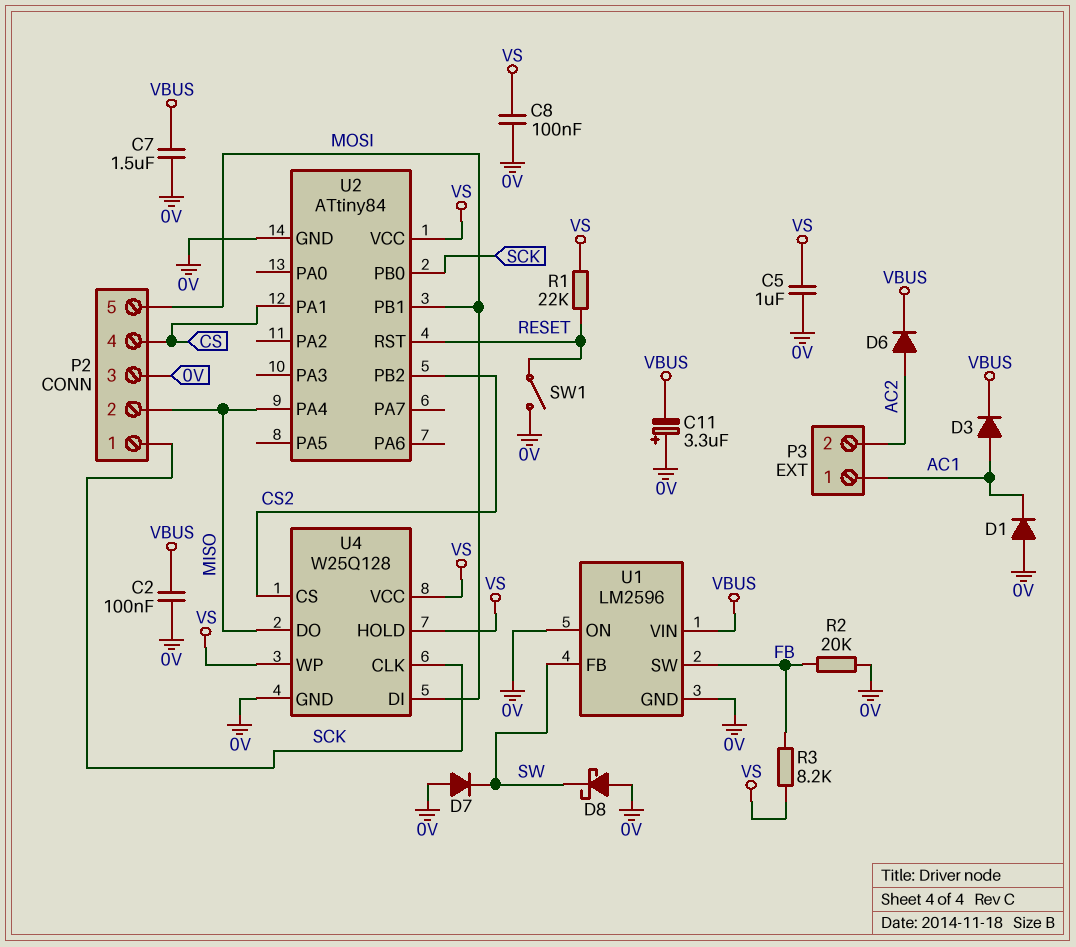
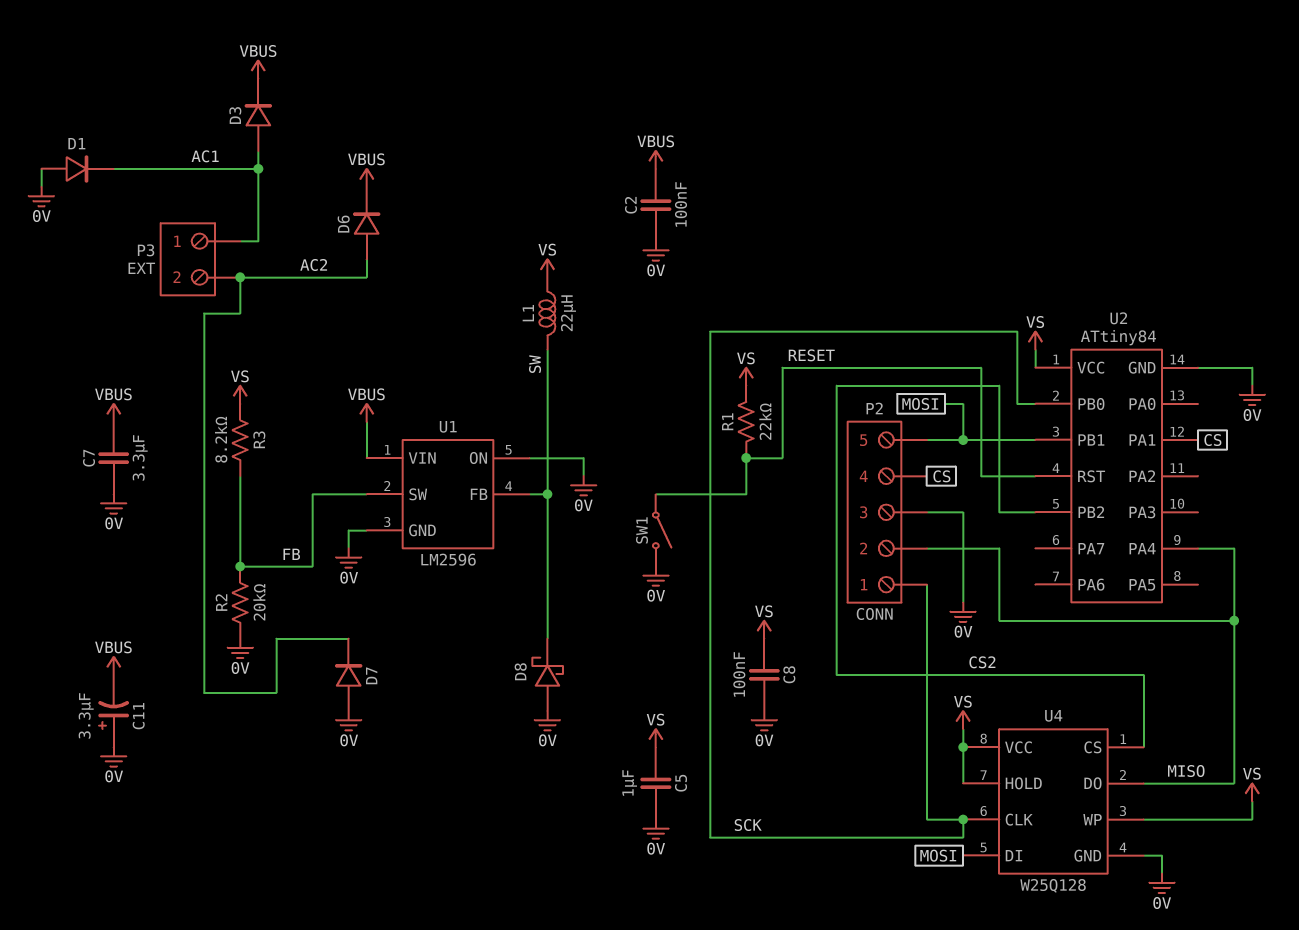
C7: 1.5uF (0V, VBUS) -> 3.3uF (0V, VBUS)
D7: diode (A 0V, K SW) -> diode (A 0V, K AC2)
L1: none -> 22uH (SW, VS)

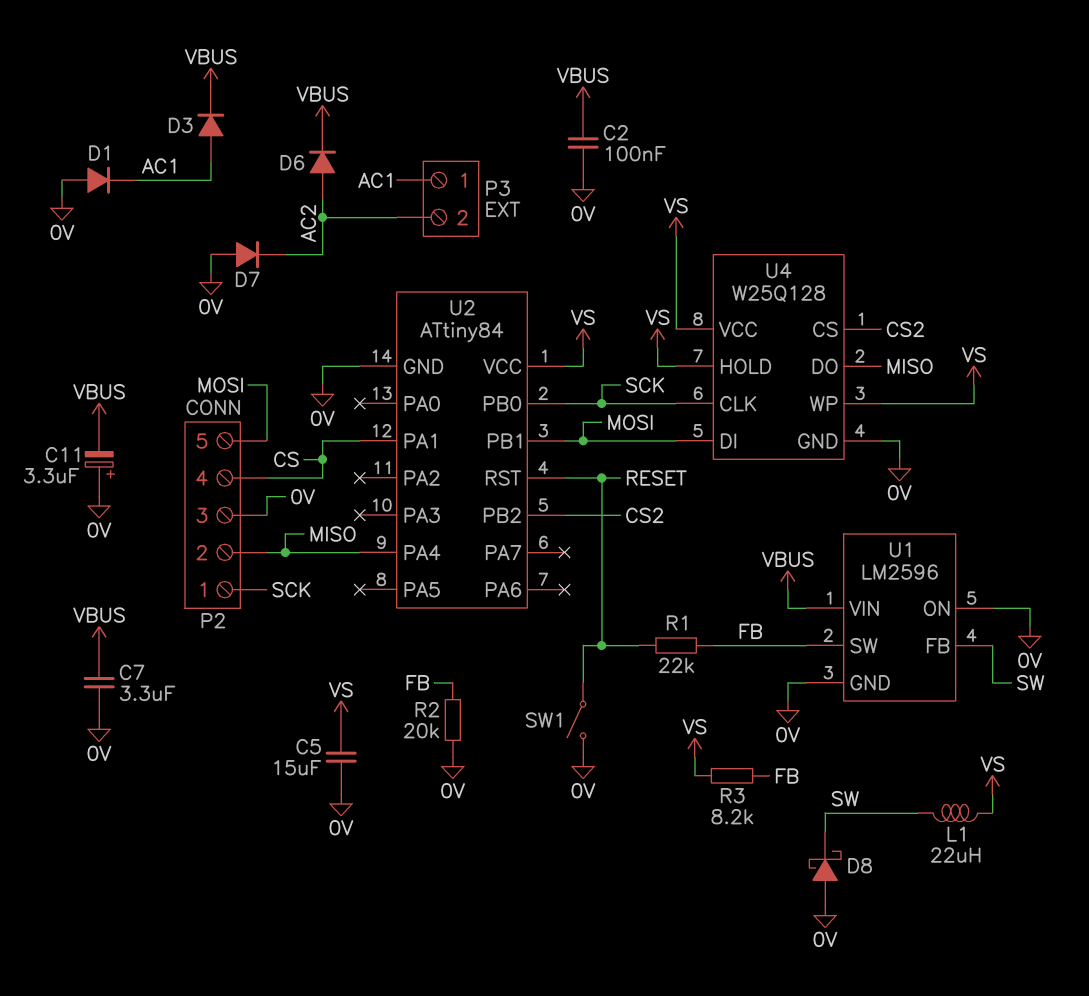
C5: 1uF (0V, VS) -> 15uF (0V, VS)
C8: 100nF (0V, VS) -> none
R1: 22k (RESET, VS) -> 22k (FB, RESET)

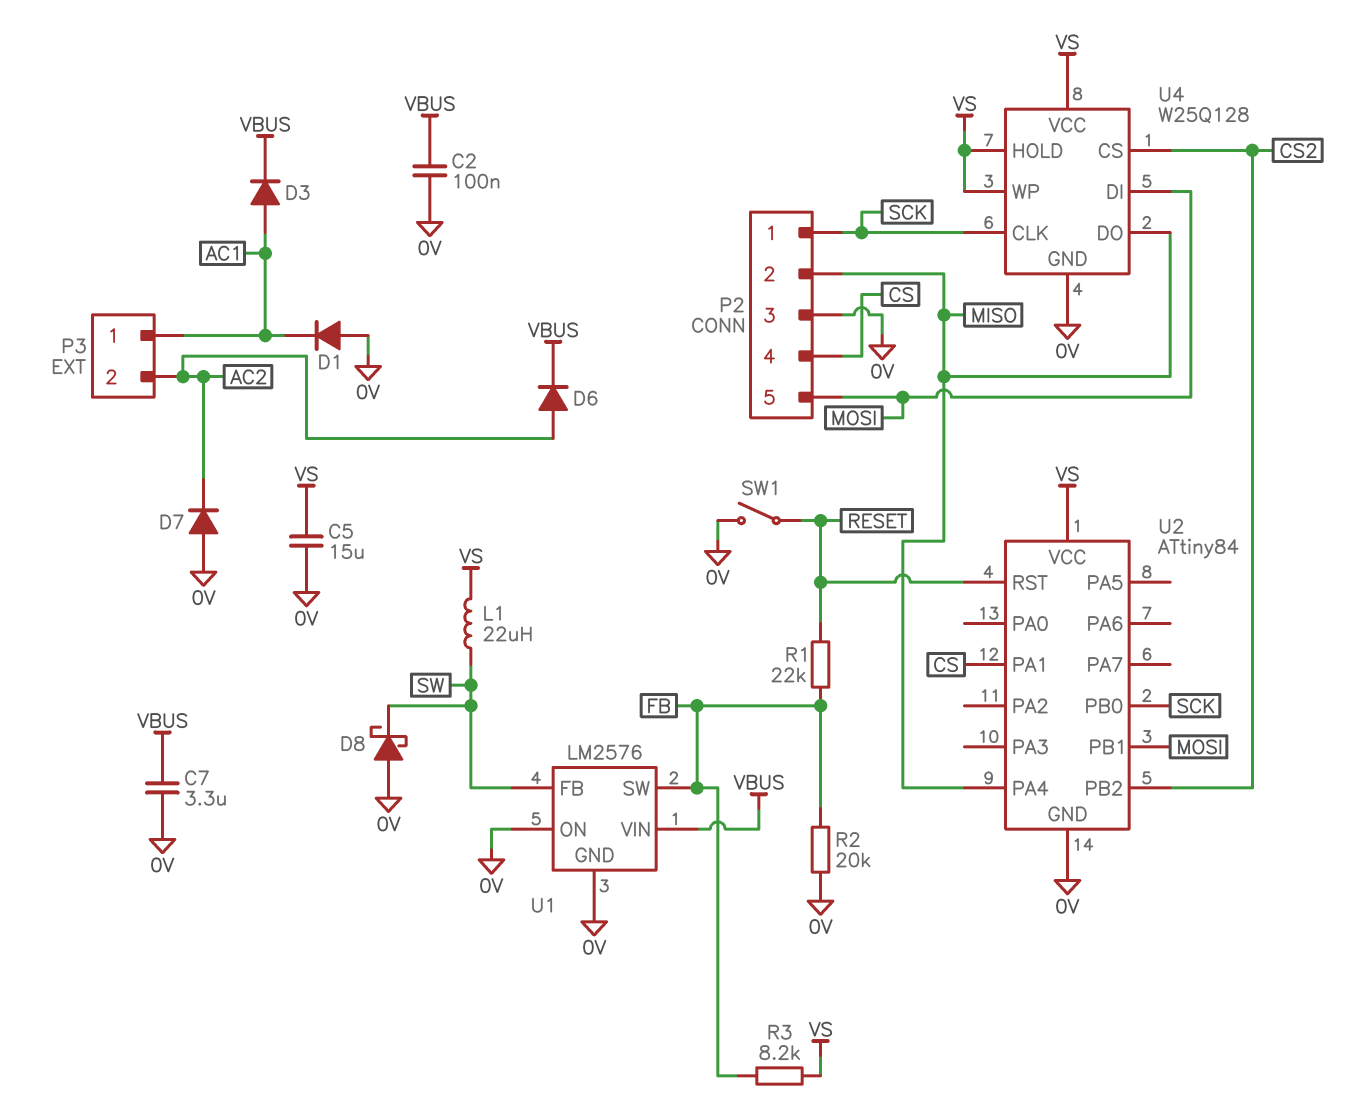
C11: 3.3uF (plus 0V, minus VBUS) -> none
U1: LM2596 -> LM2576

